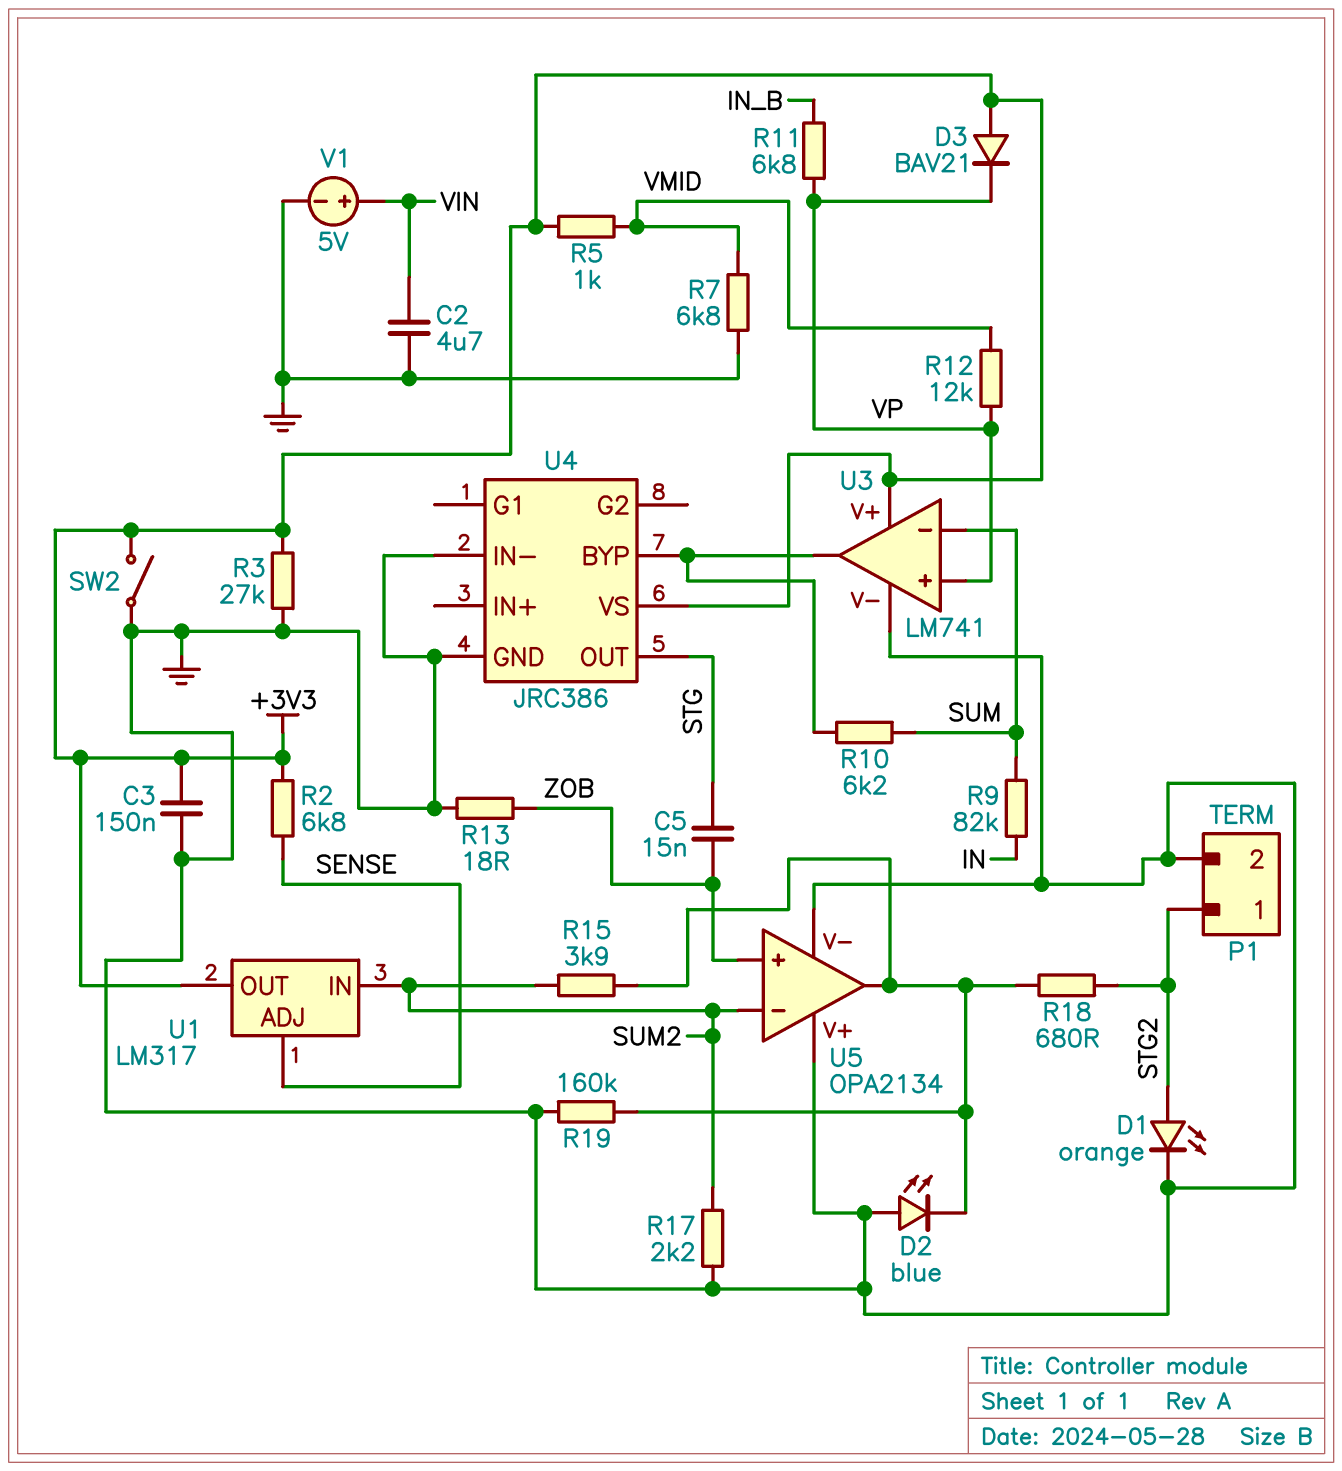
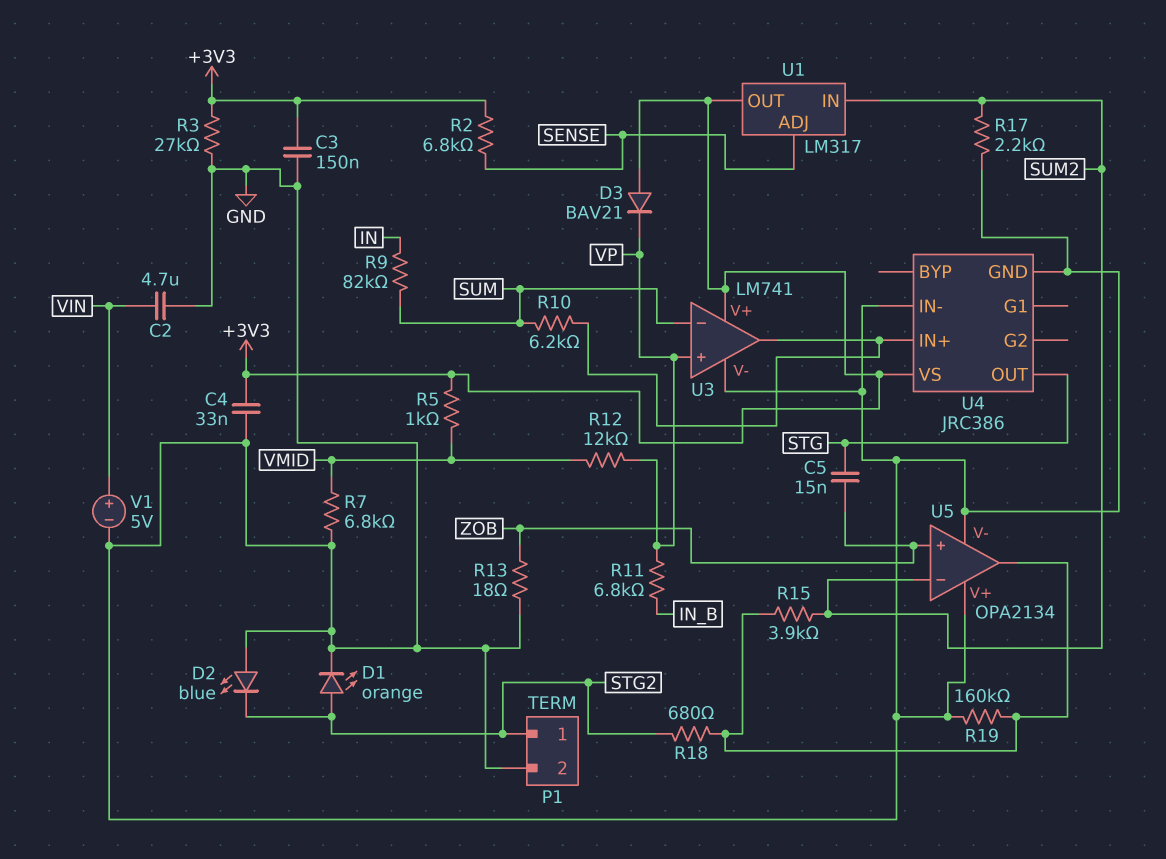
C4: none -> 33nF (+3V3, GND)
D2: LED blue (A GND, K U5/out) -> LED blue (A GND, K STG2)
SW2: switch (+3V3, GND) -> none
U4 pin BYP: U3/out -> none
U4 pin IN+: none -> U3/out

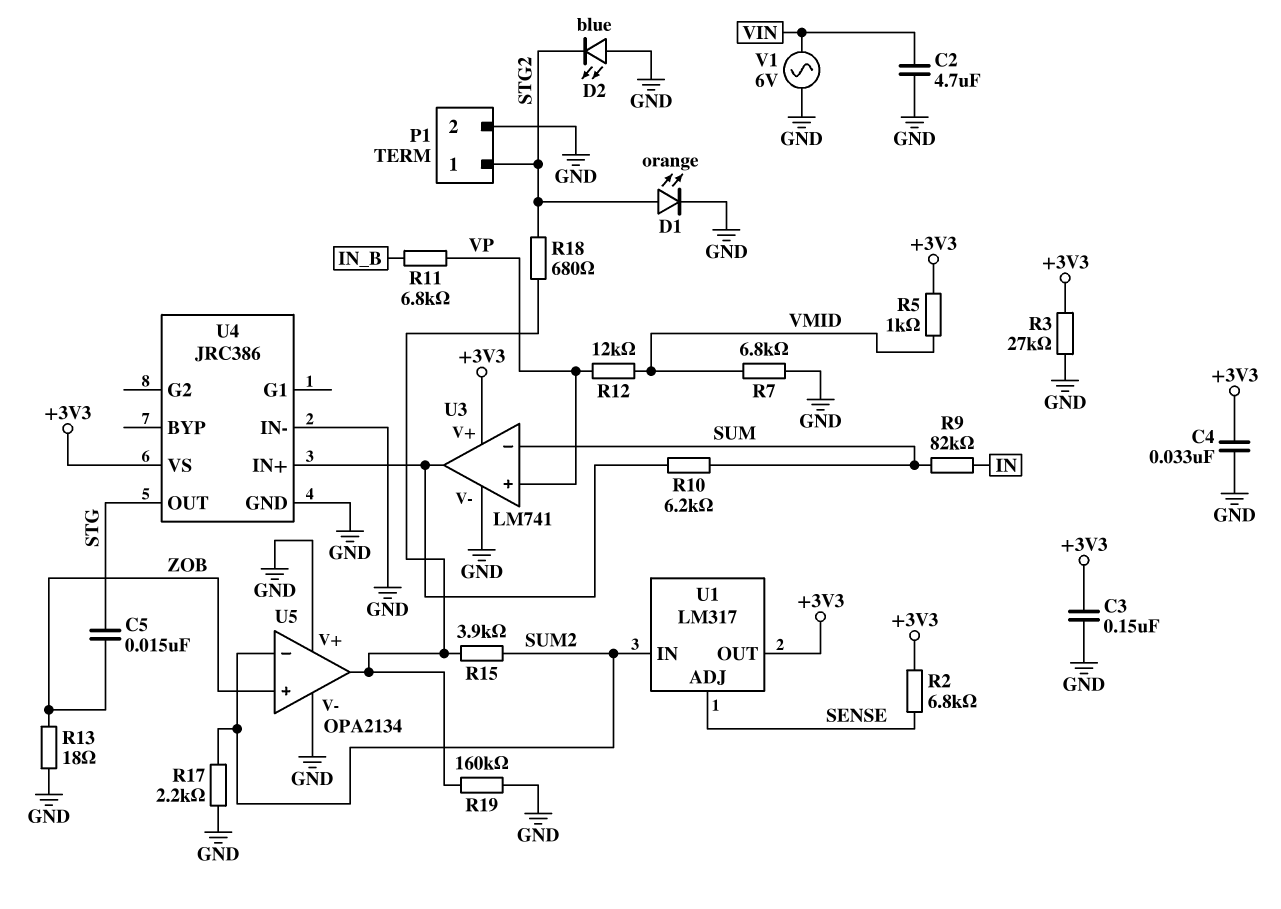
D3: diode BAV21 (A +3V3, K VP) -> none
V1: 5V (plus VIN, minus GND) -> AC 6V (GND, VIN)

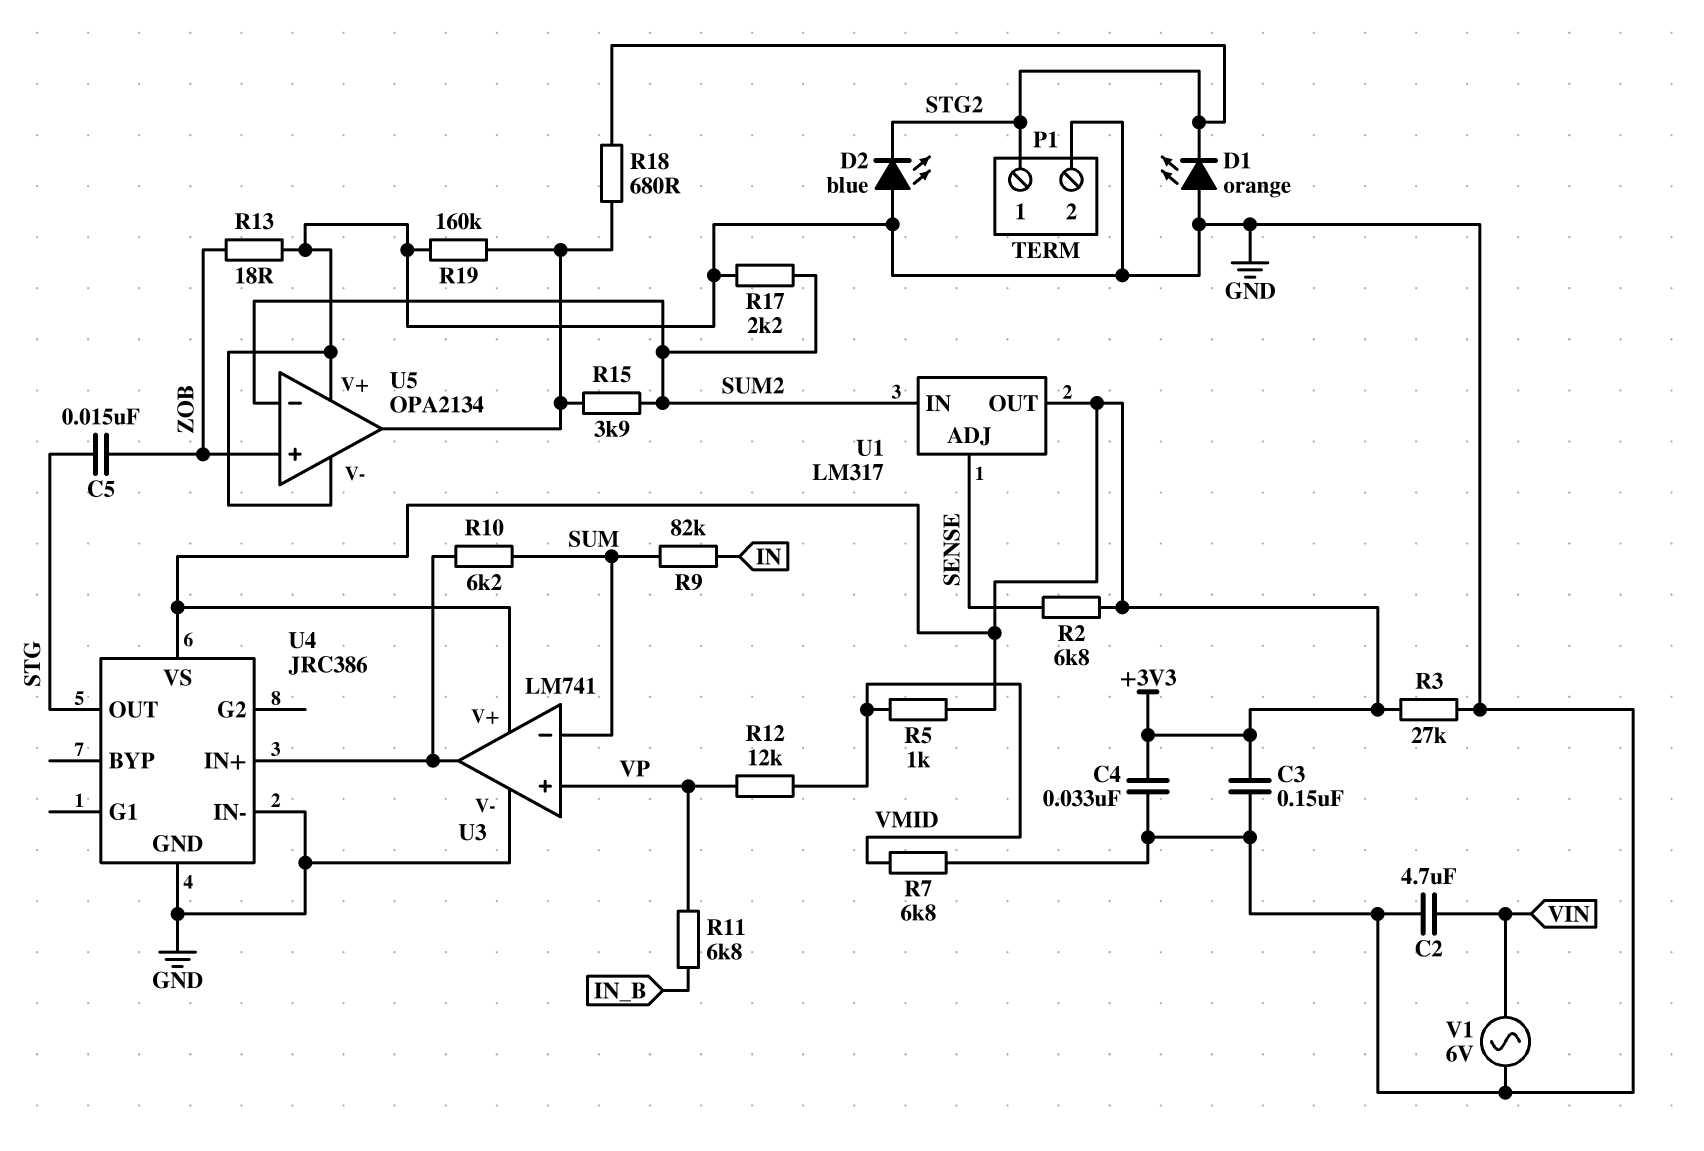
D1: LED orange (A STG2, K GND) -> LED orange (A GND, K STG2)

